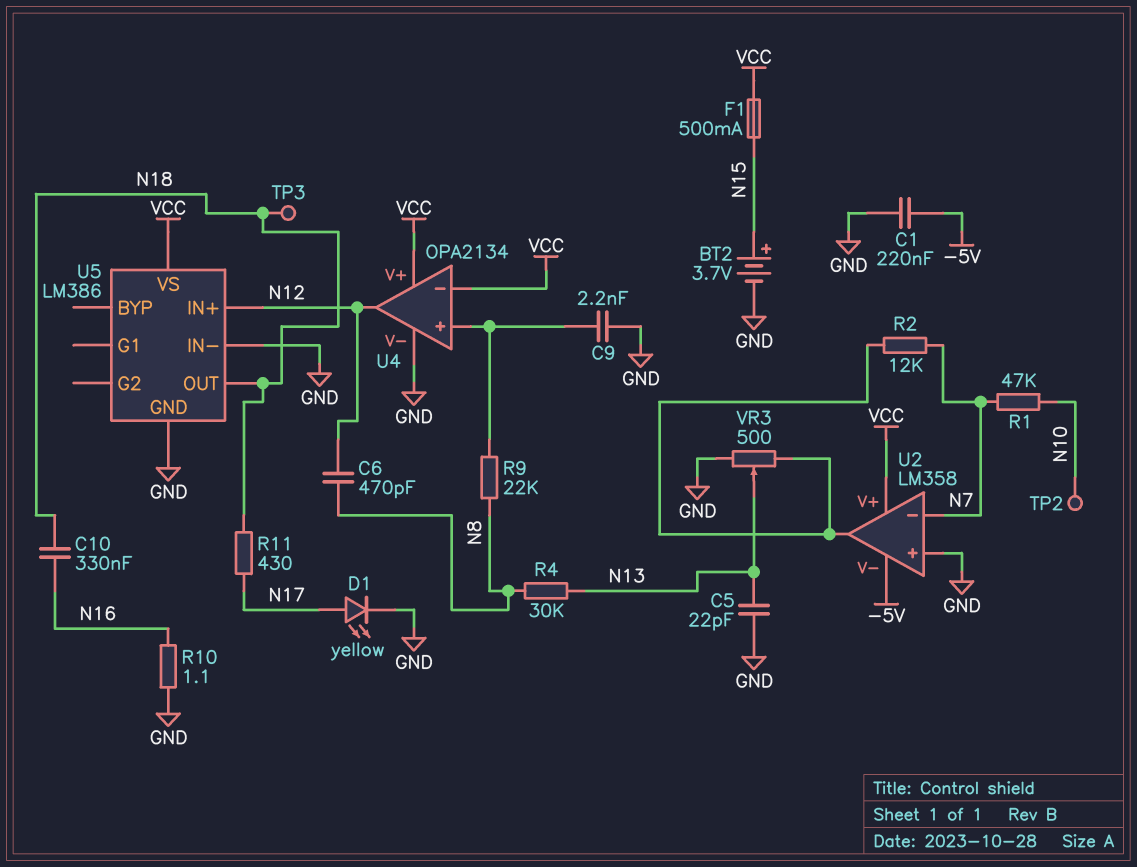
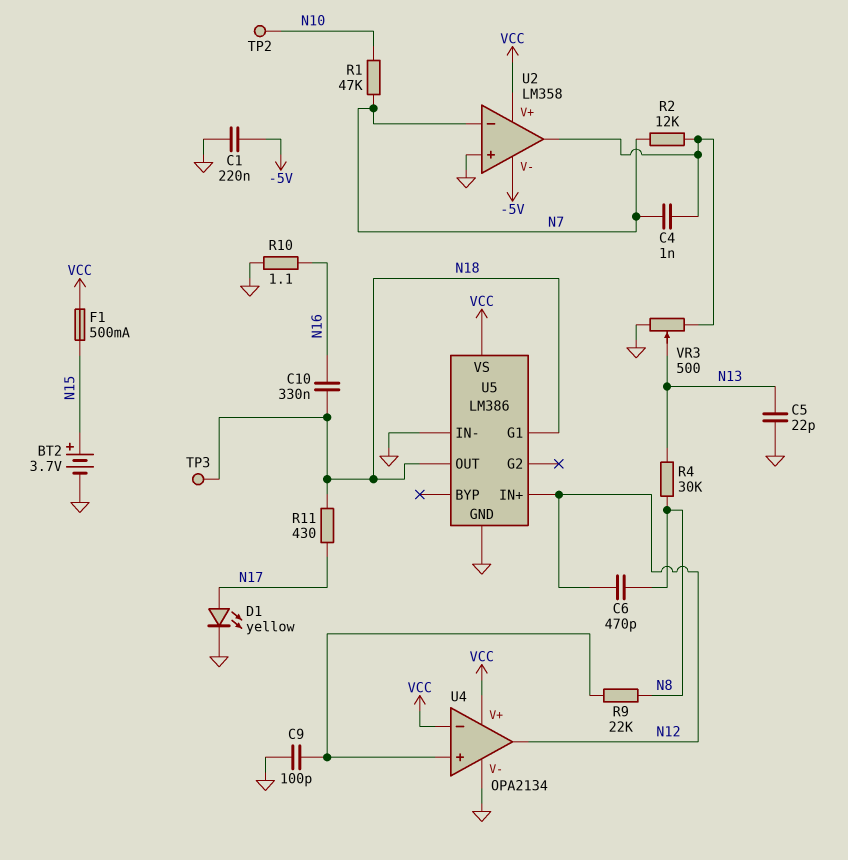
C4: none -> 1nF (N7, U2/out)
C9: 2.2nF (GND, U4/in+) -> 100pF (GND, U4/in+)
U5 pin G1: none -> N18

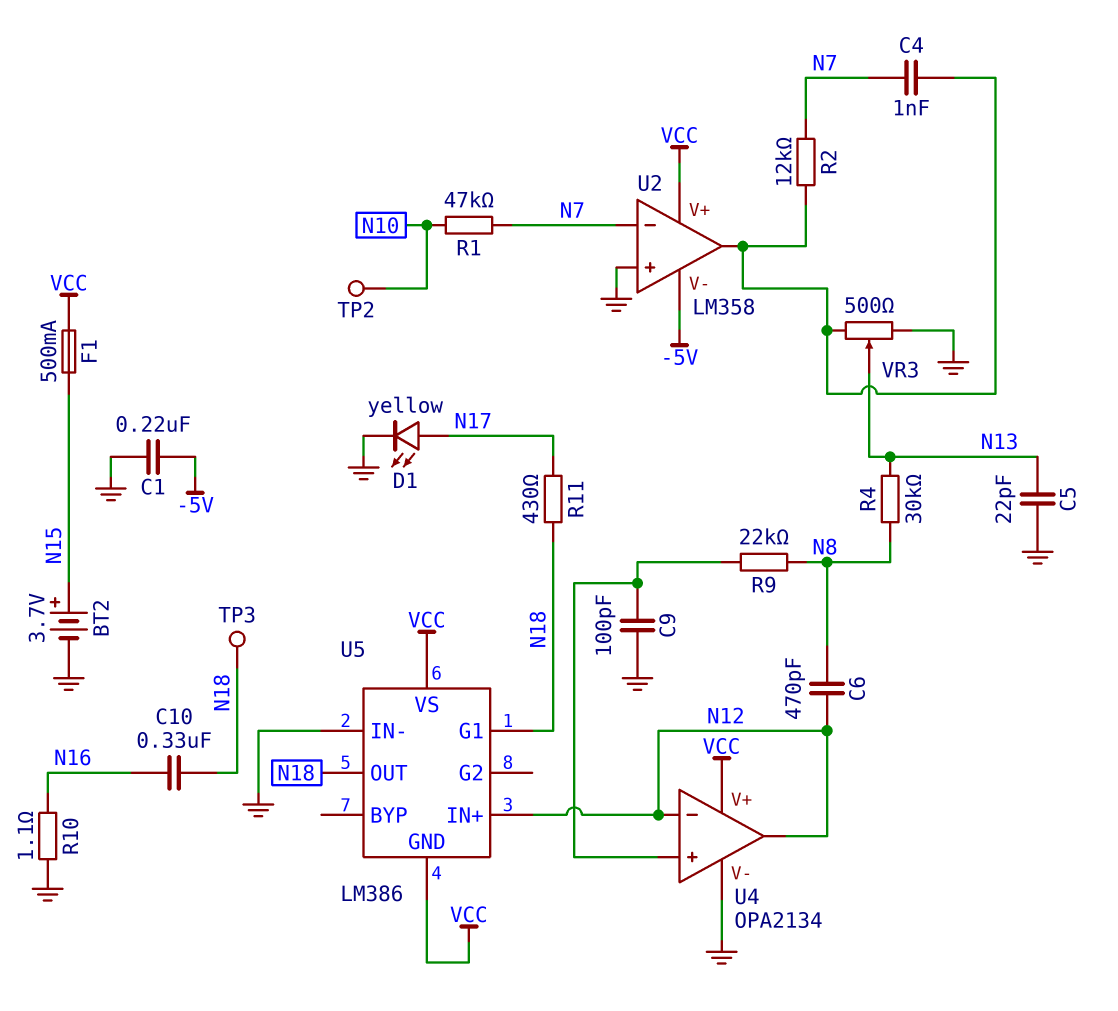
U4 pin in-: VCC -> N12
U5 pin GND: GND -> VCC

